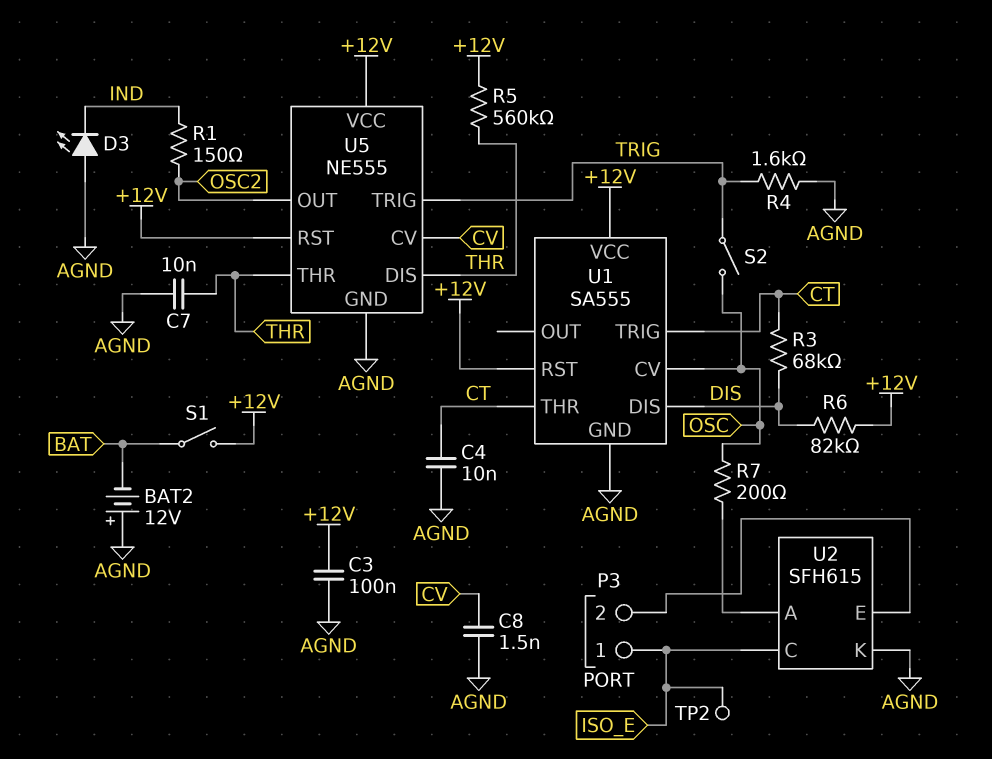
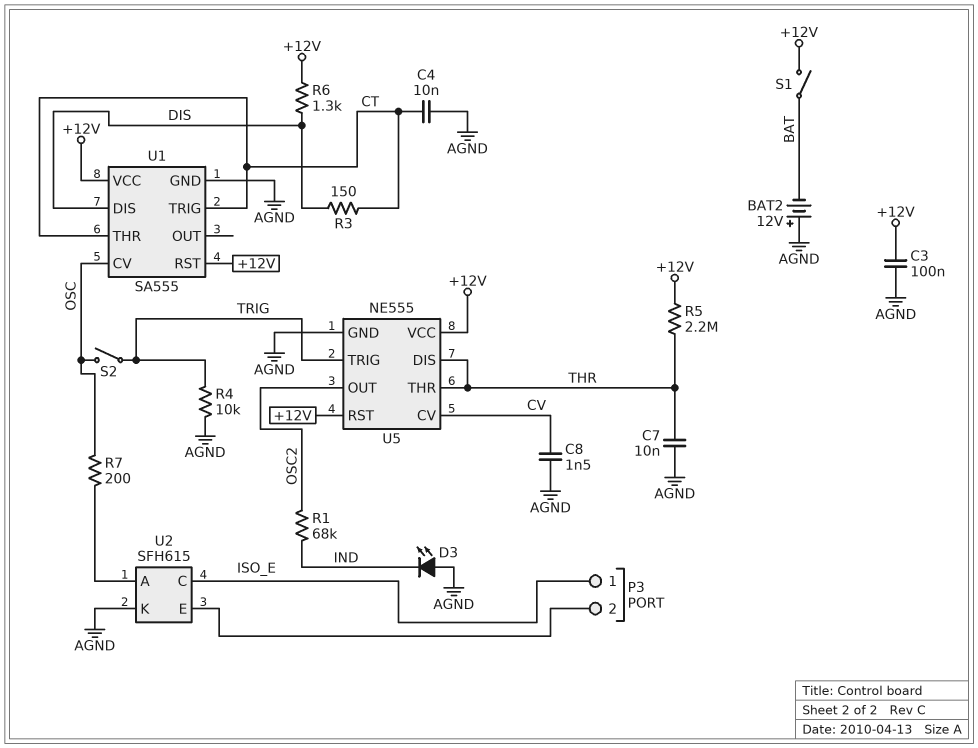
R1: 150 (IND, OSC2) -> 68k (IND, OSC2)
R3: 68k (CT, DIS) -> 150 (CT, DIS)
R4: 1.6k (AGND, TRIG) -> 10k (AGND, TRIG)
R5: 560k (+12V, THR) -> 2.2M (+12V, THR)
R6: 82k (+12V, DIS) -> 1.3k (+12V, DIS)
TP2: test point (ISO_E) -> none

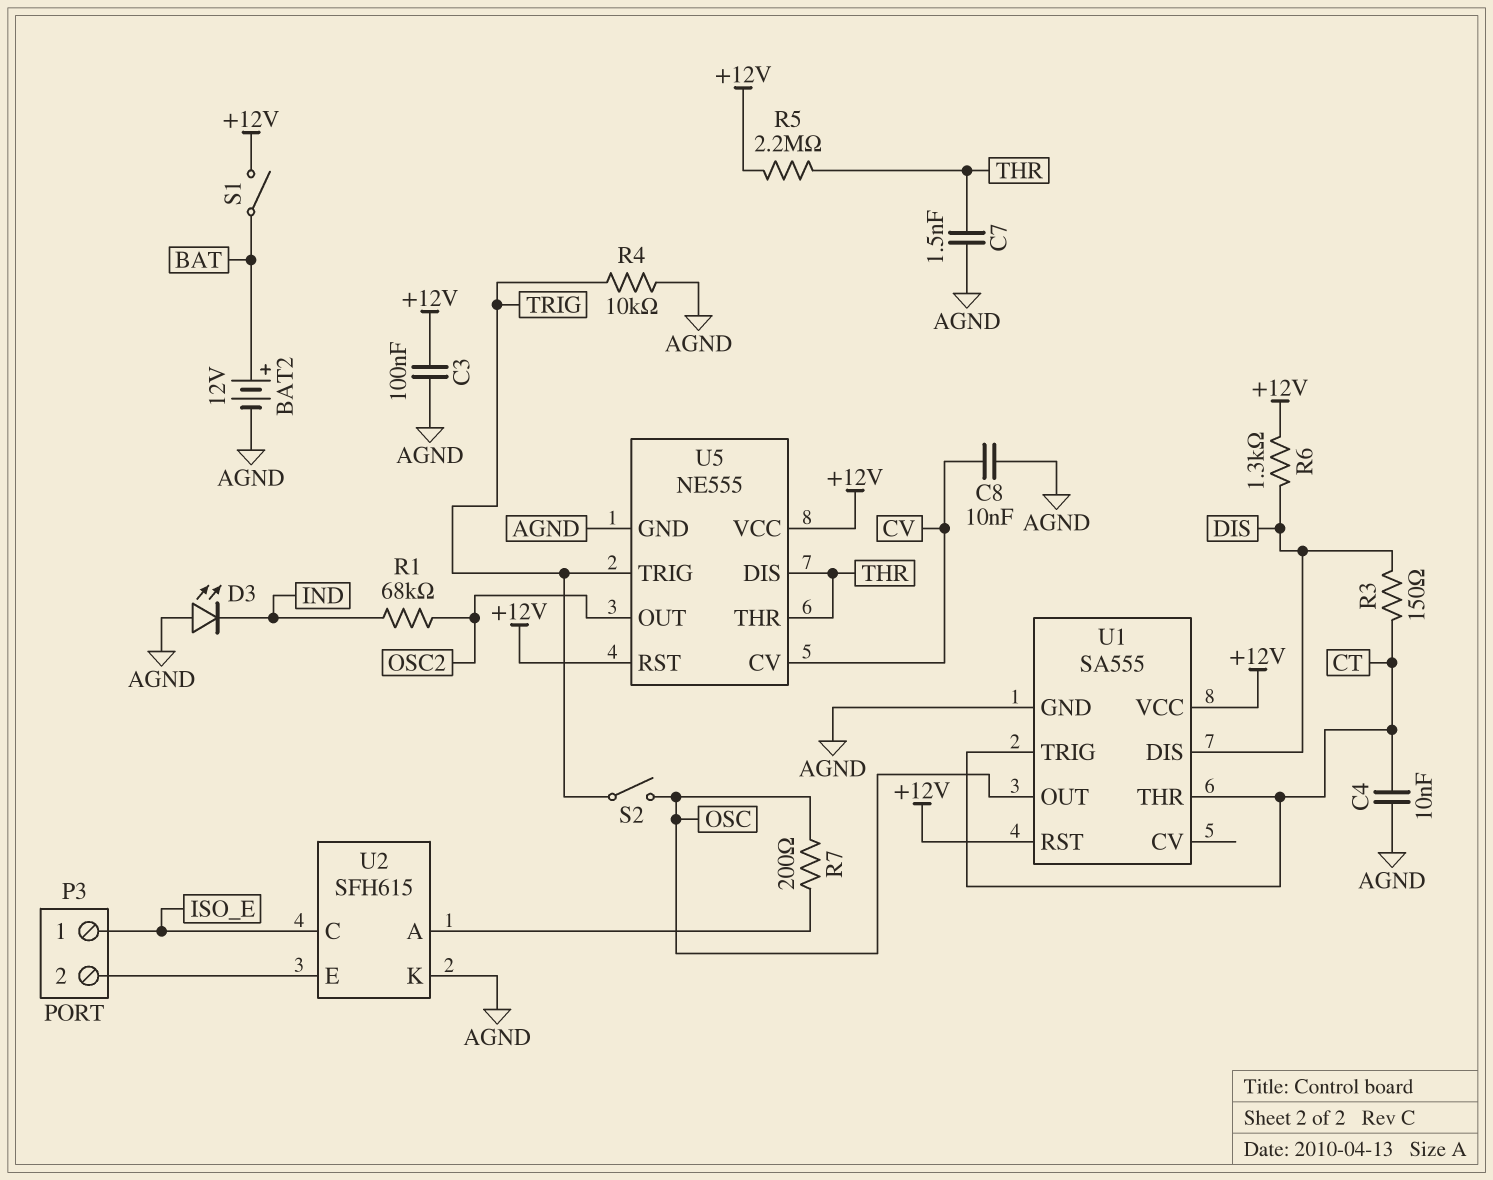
BAT2: 12V (plus AGND, minus BAT) -> 12V (plus BAT, minus AGND)
C7: 10nF (AGND, THR) -> 1.5nF (AGND, THR)
C8: 1.5nF (AGND, CV) -> 10nF (AGND, CV)
U1 pin CV: OSC -> none
U1 pin OUT: none -> OSC

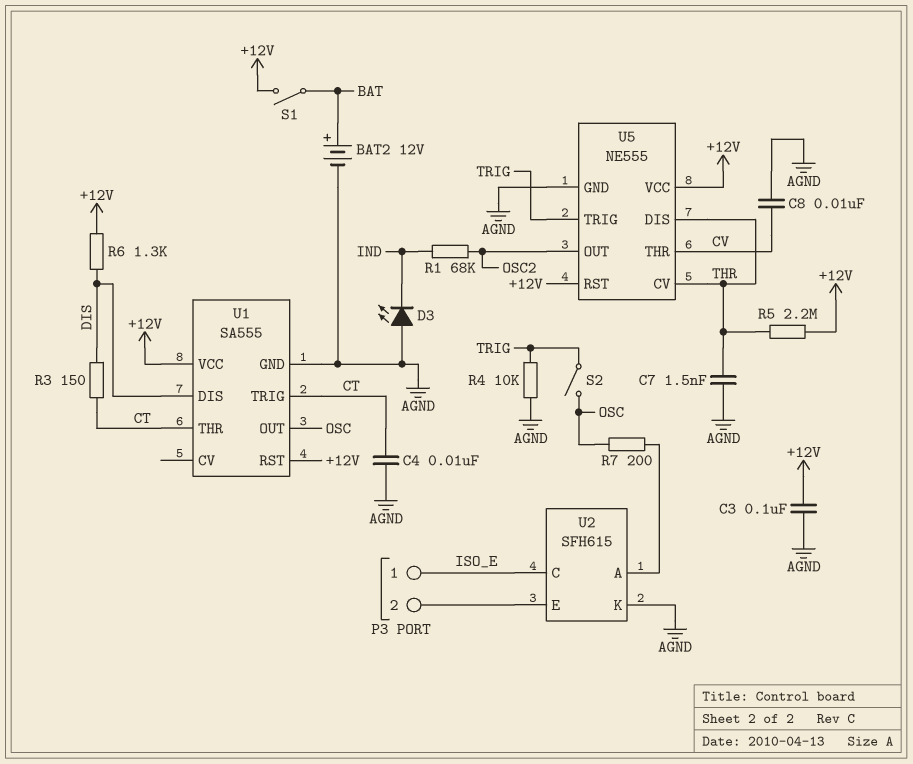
U5 pin CV: CV -> THR
U5 pin THR: THR -> CV

